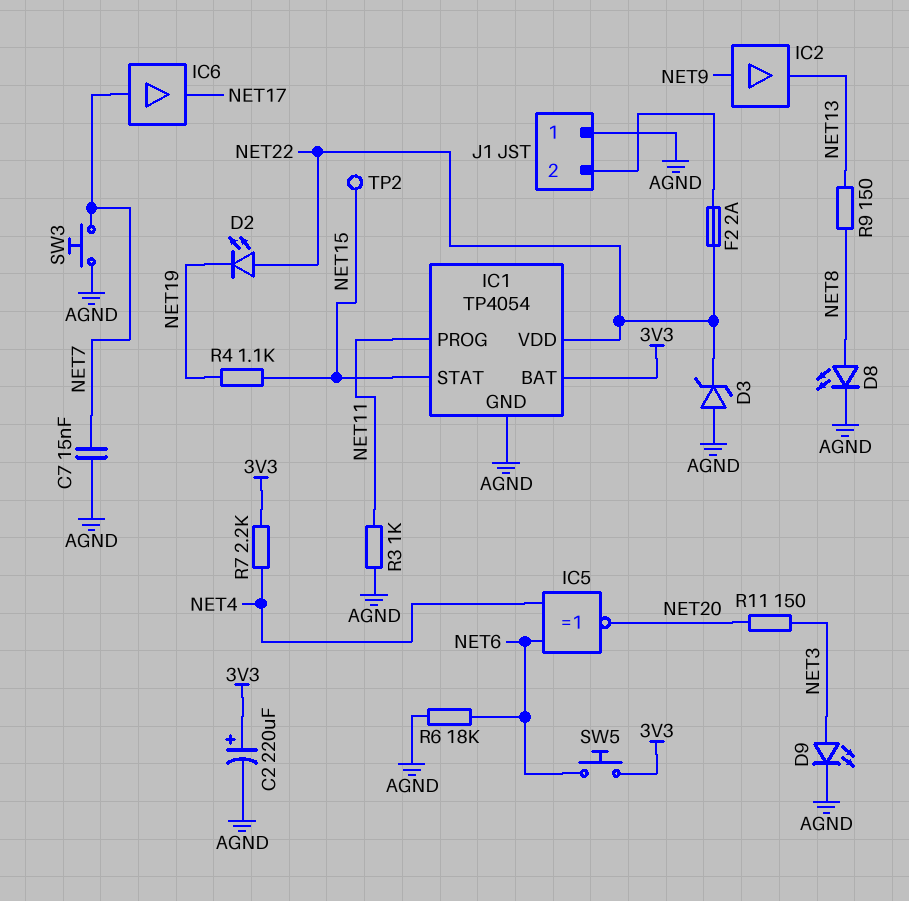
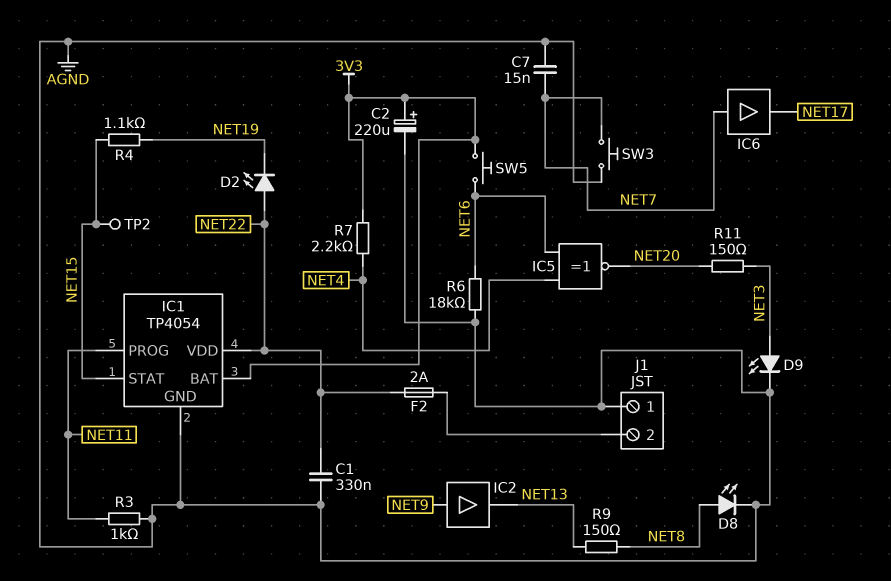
C1: none -> 330nF (AGND, NET22)
D3: zener (A AGND, K NET22) -> none

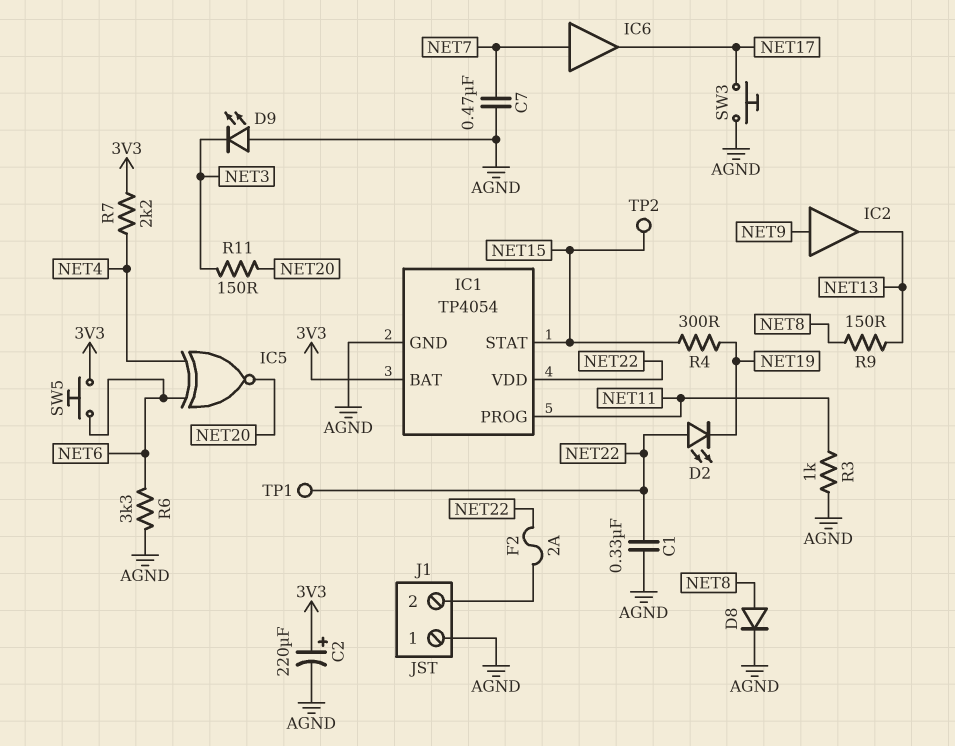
C7: 15nF (AGND, NET7) -> 470nF (AGND, NET7)
D8: LED (A NET8, K AGND) -> diode (A NET8, K AGND)
D9: LED (A NET3, K AGND) -> LED (A AGND, K NET3)
R4: 1.1k (NET15, NET19) -> 300 (NET15, NET19)
R6: 18k (AGND, NET6) -> 3.3k (AGND, NET6)
SW3: button (AGND, NET7) -> button (AGND, NET17)
TP1: none -> test point (NET22)

